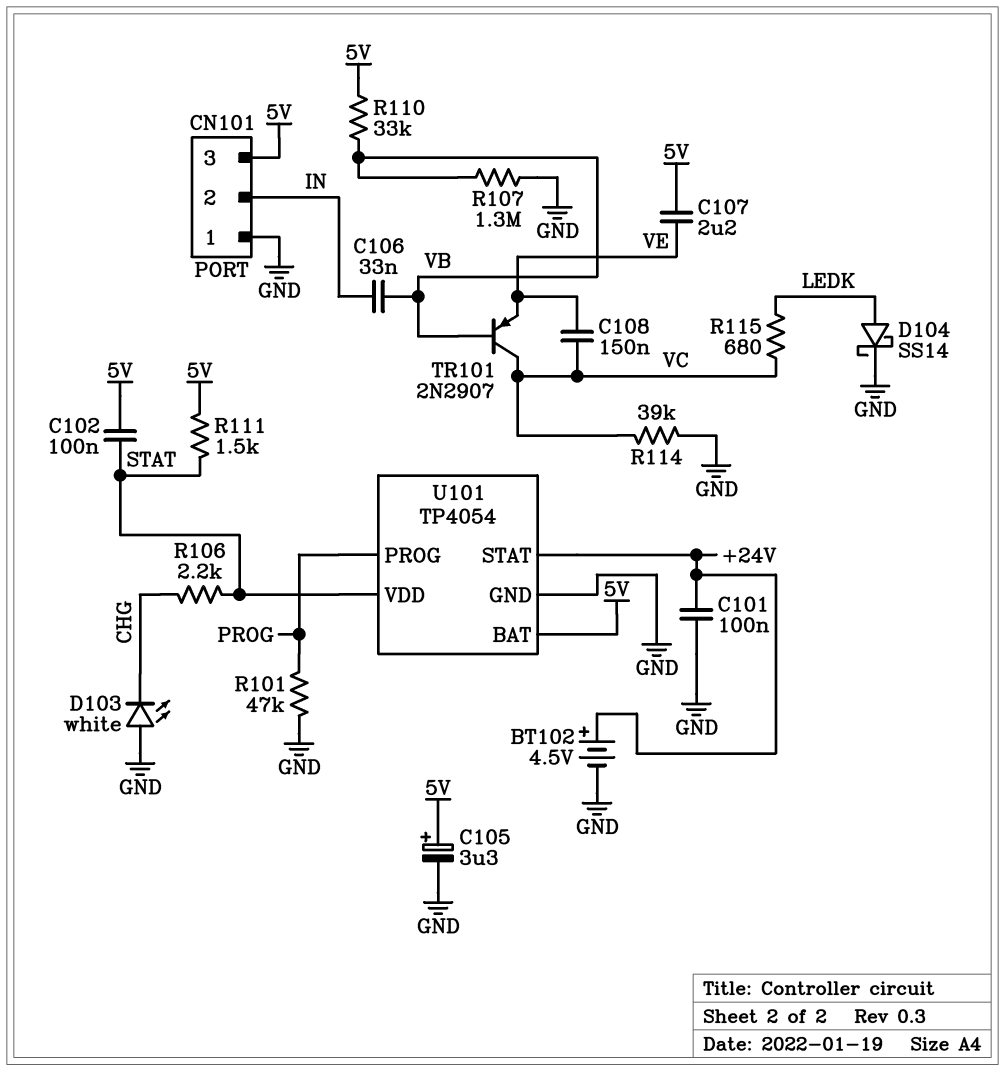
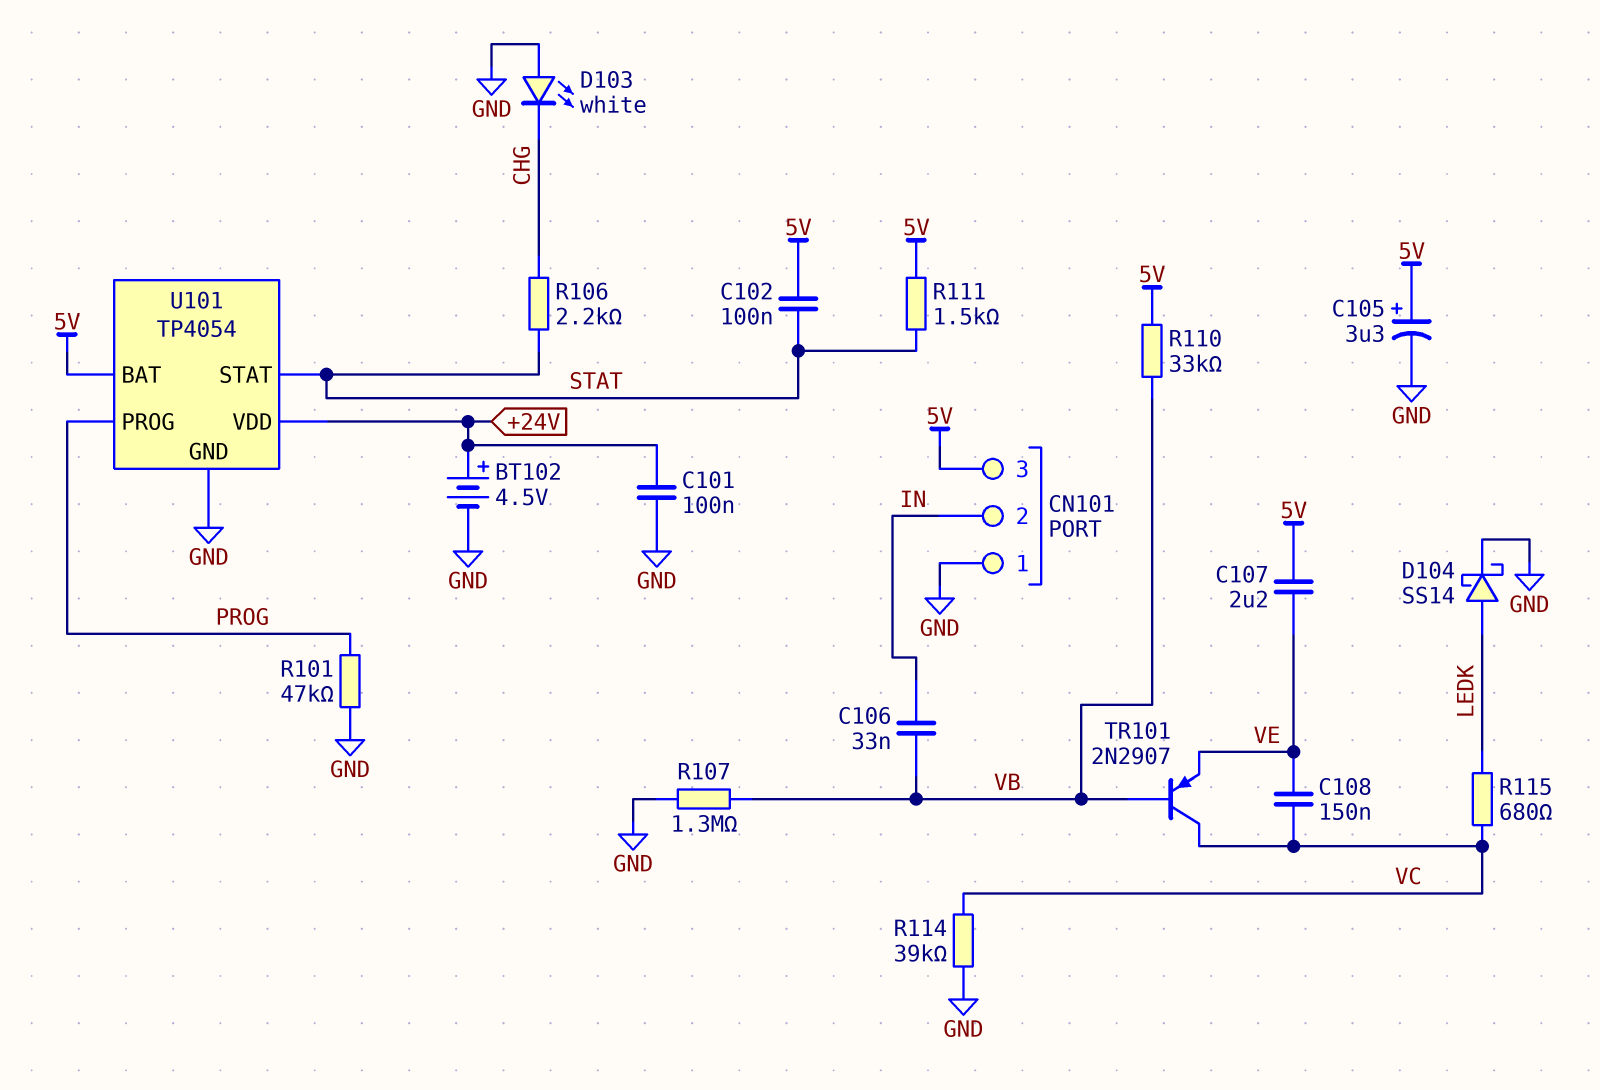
U101 pin STAT: +24V -> STAT
U101 pin VDD: STAT -> +24V

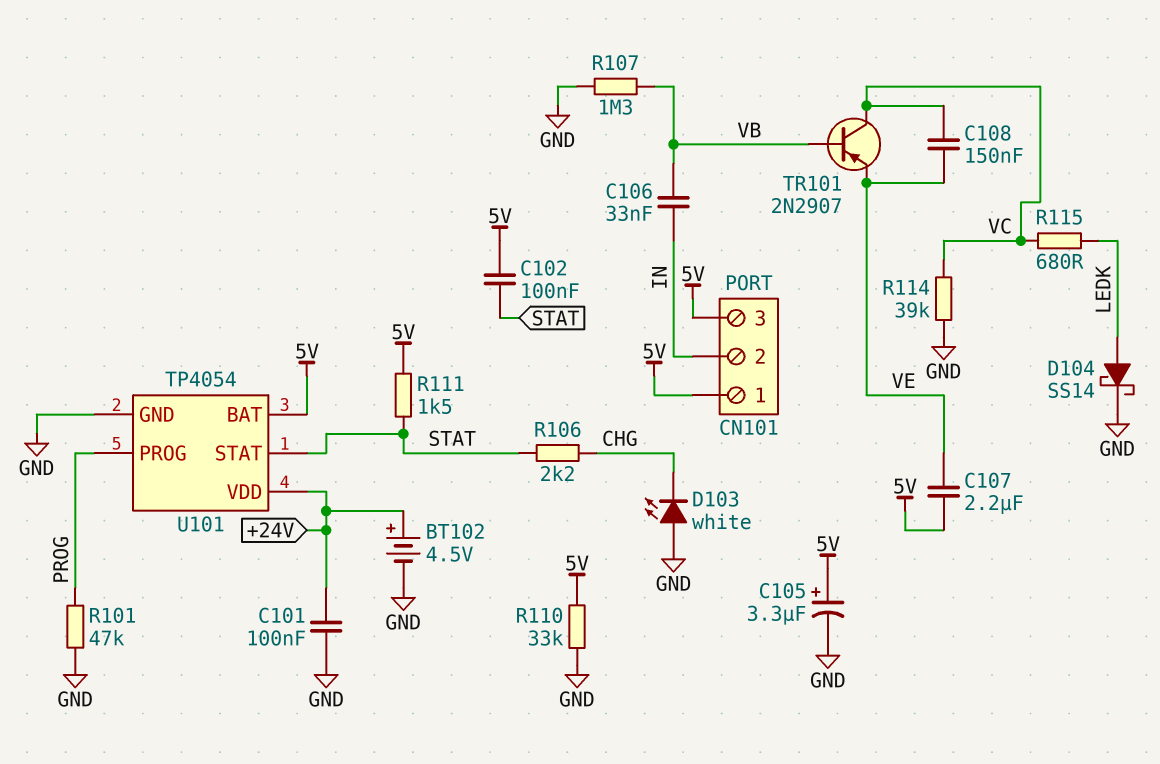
CN101 pin 1: GND -> 5V
R110: 33k (5V, VB) -> 33k (5V, GND)

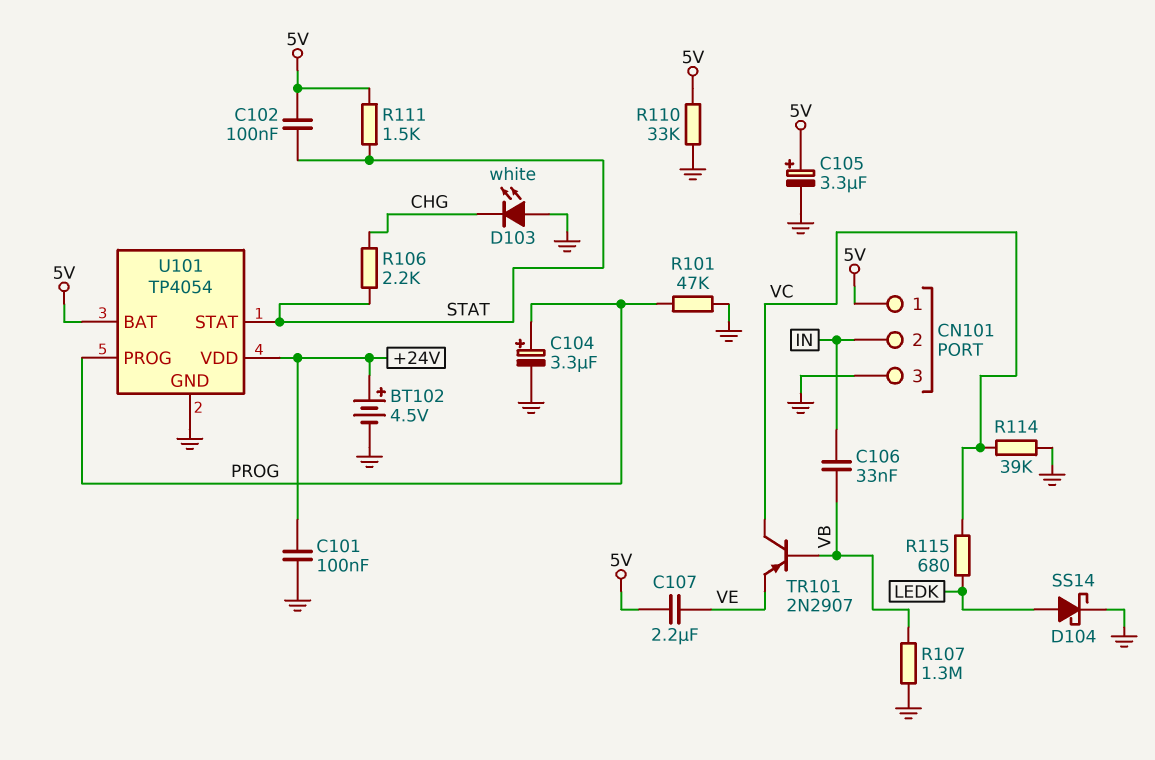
C104: none -> 3.3uF (plus PROG, minus GND)
C108: 150nF (VC, VE) -> none
CN101 pin 3: 5V -> GND

